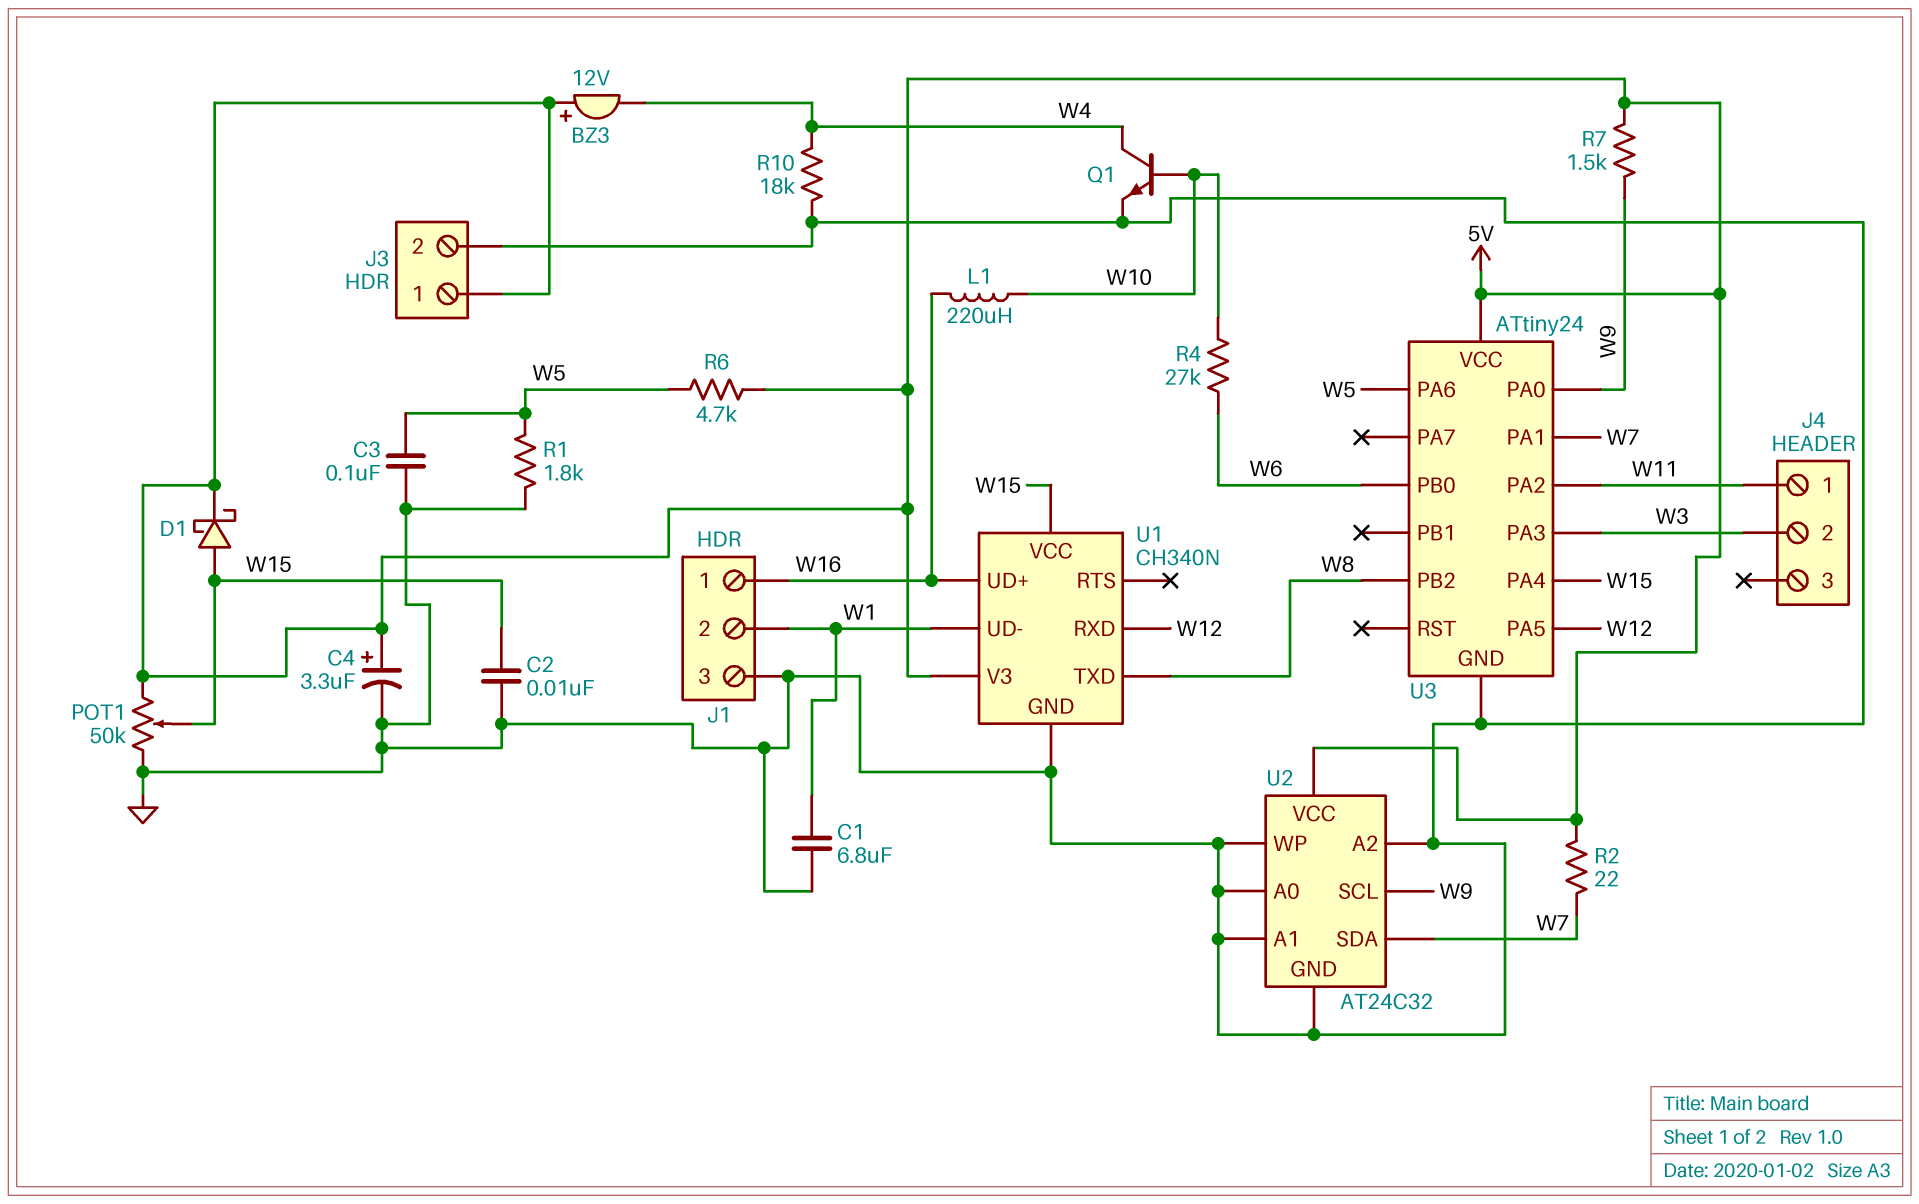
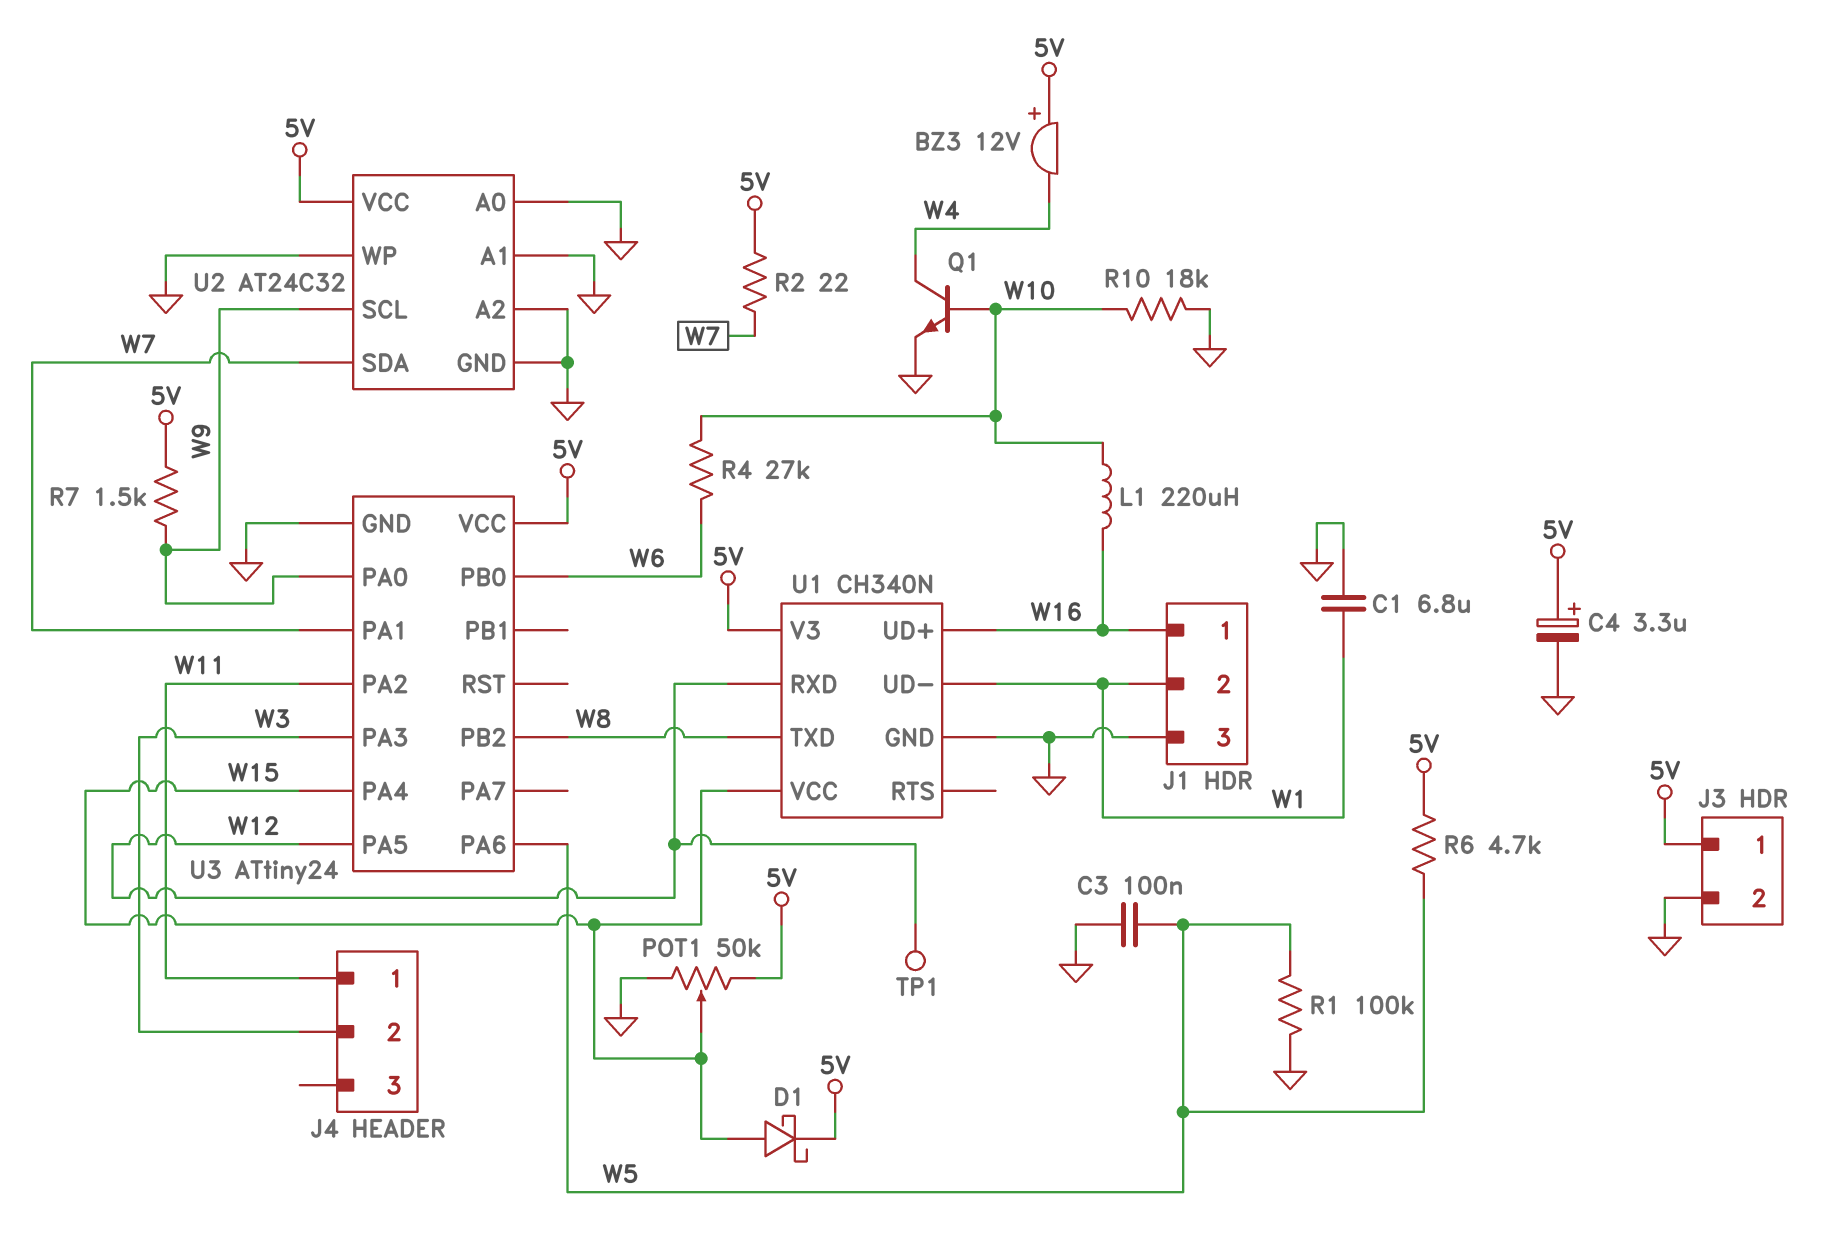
C2: 10nF (GND, W15) -> none
R1: 1.8k (GND, W5) -> 100k (GND, W5)
R10: 18k (GND, W4) -> 18k (GND, W10)
TP1: none -> test point (W12)

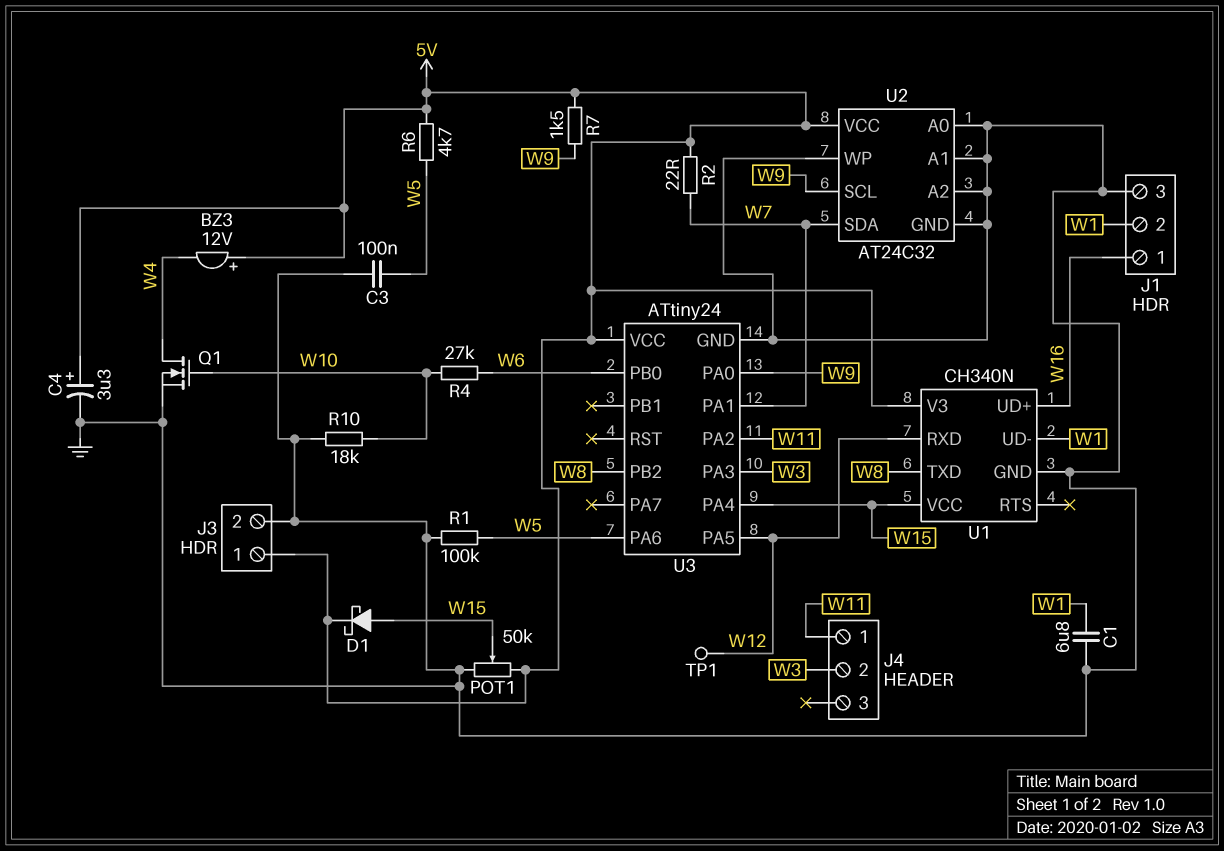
L1: 220uH (W10, W16) -> none
Q1: NPN (B W10, C W4, E GND) -> NMOS (G W10, D W4, S GND)

